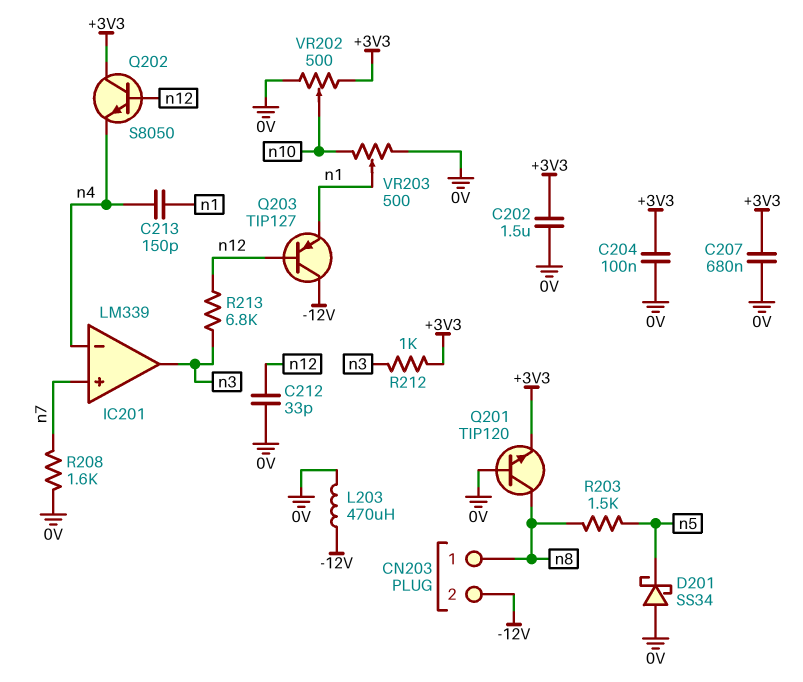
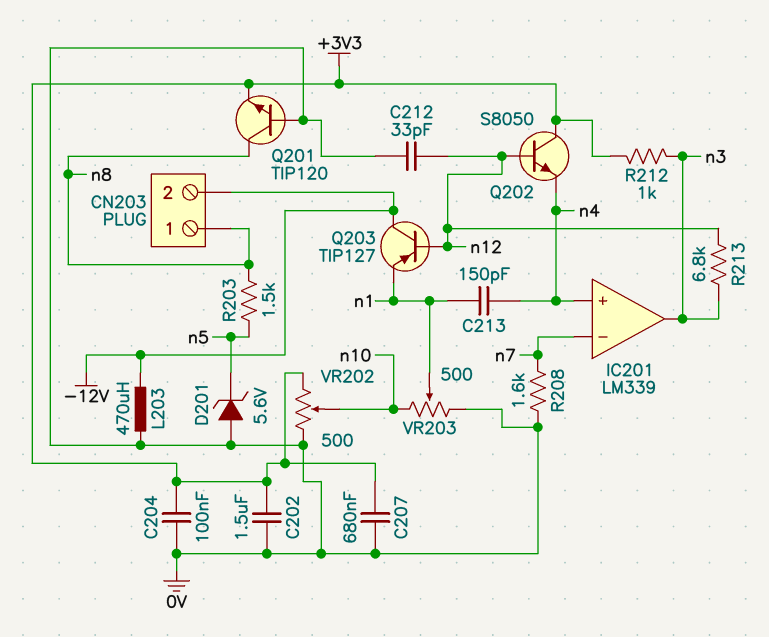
D201: schottky SS34 (A 0V, K n5) -> zener 5.6V (A 0V, K n5)
IC201 pin in+: n7 -> n4
IC201 pin in-: n4 -> n7

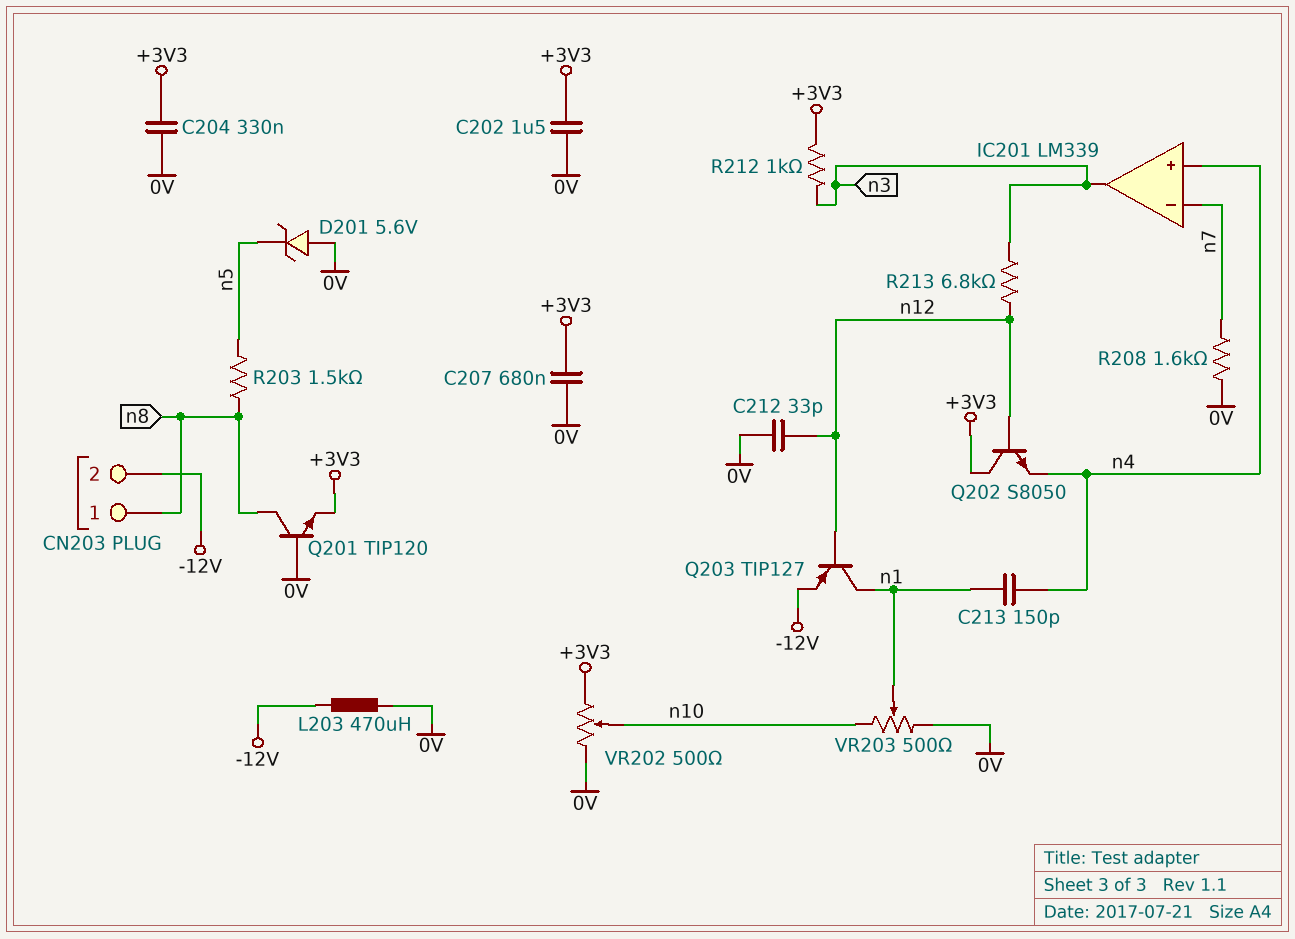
C204: 100nF (+3V3, 0V) -> 330nF (+3V3, 0V)
Q203: PNP TIP127 (B n12, C -12V, E n1) -> PNP TIP127 (B n12, C n1, E -12V)

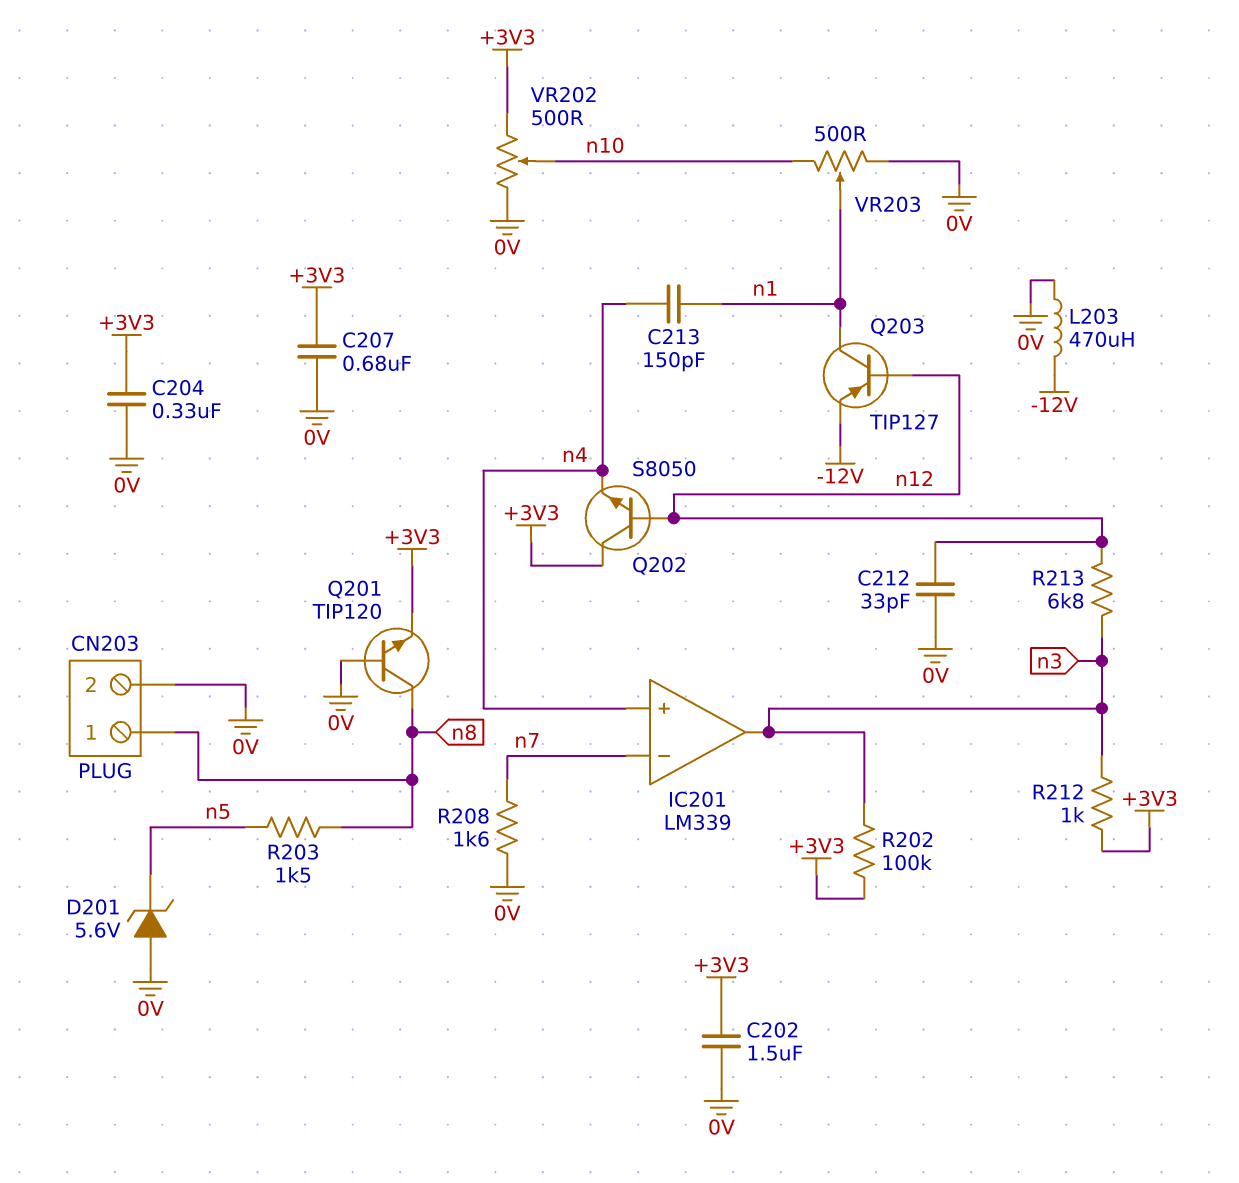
CN203 pin 2: -12V -> 0V
R202: none -> 100k (+3V3, n3)

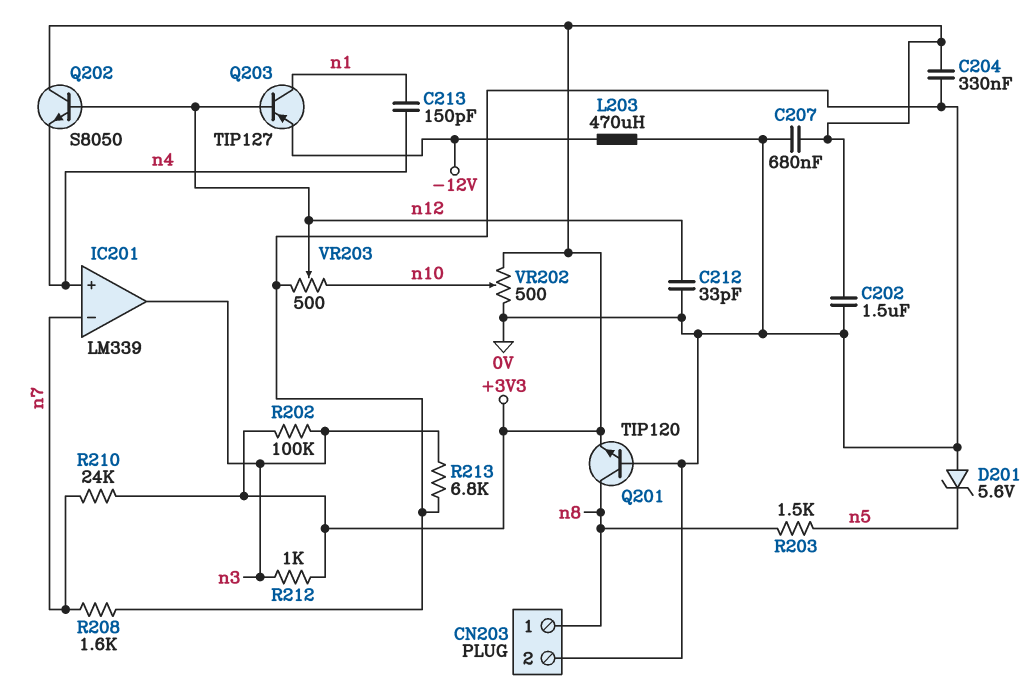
R210: none -> 24k (+3V3, n7)
R213: 6.8k (n3, n12) -> 6.8k (0V, n3)
VR203: 500 (0V, n10, wiper n1) -> 500 (0V, n10, wiper n12)

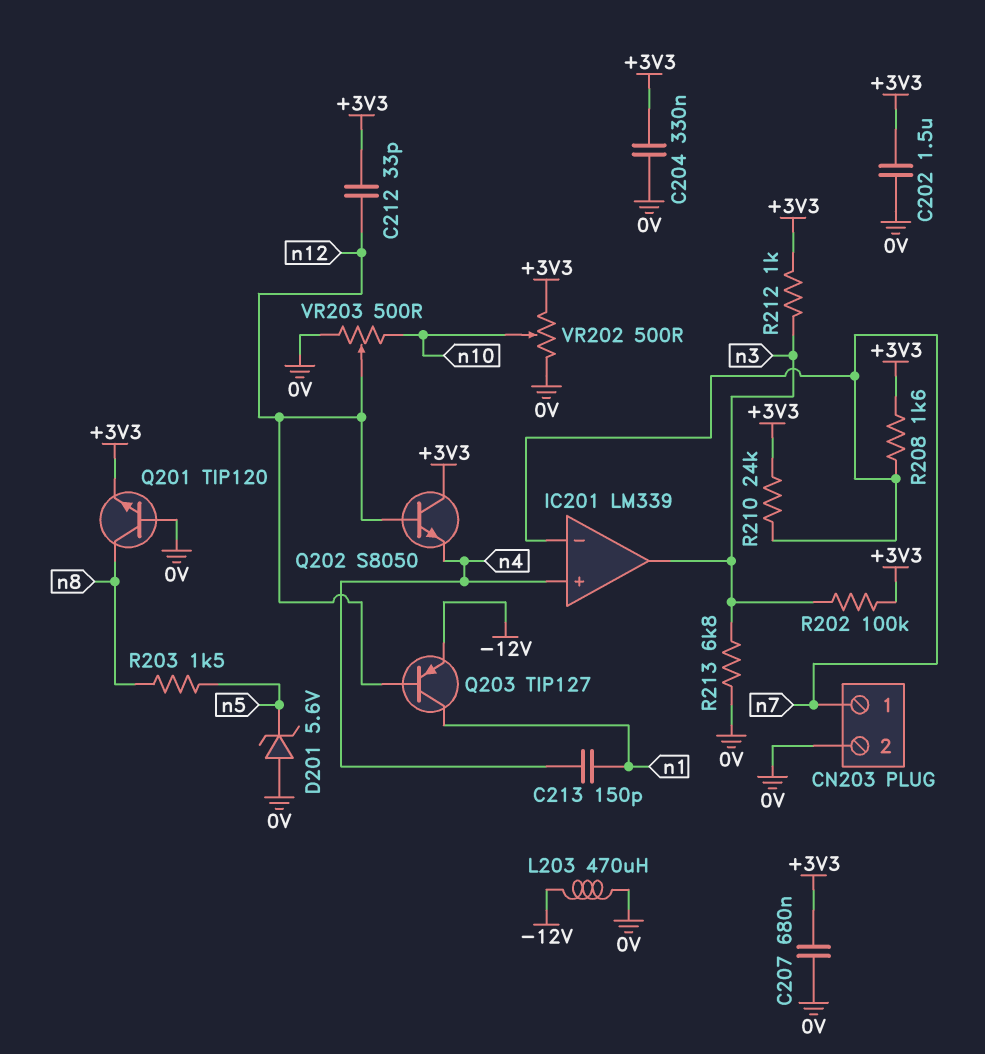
C212: 33pF (0V, n12) -> 33pF (+3V3, n12)
CN203 pin 1: n8 -> n7
R208: 1.6k (0V, n7) -> 1.6k (+3V3, n7)

